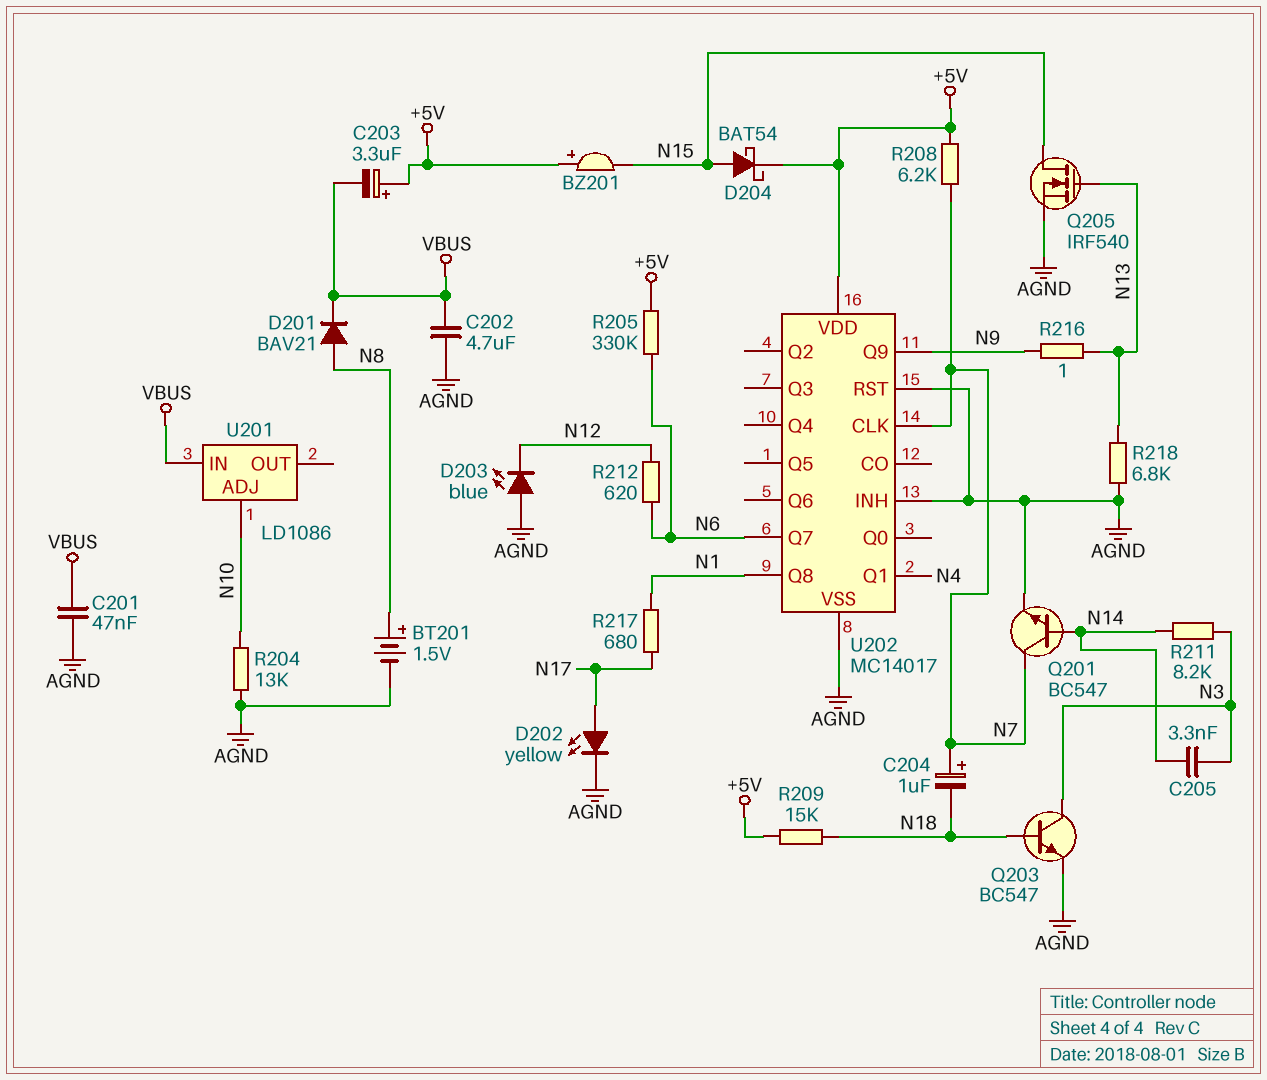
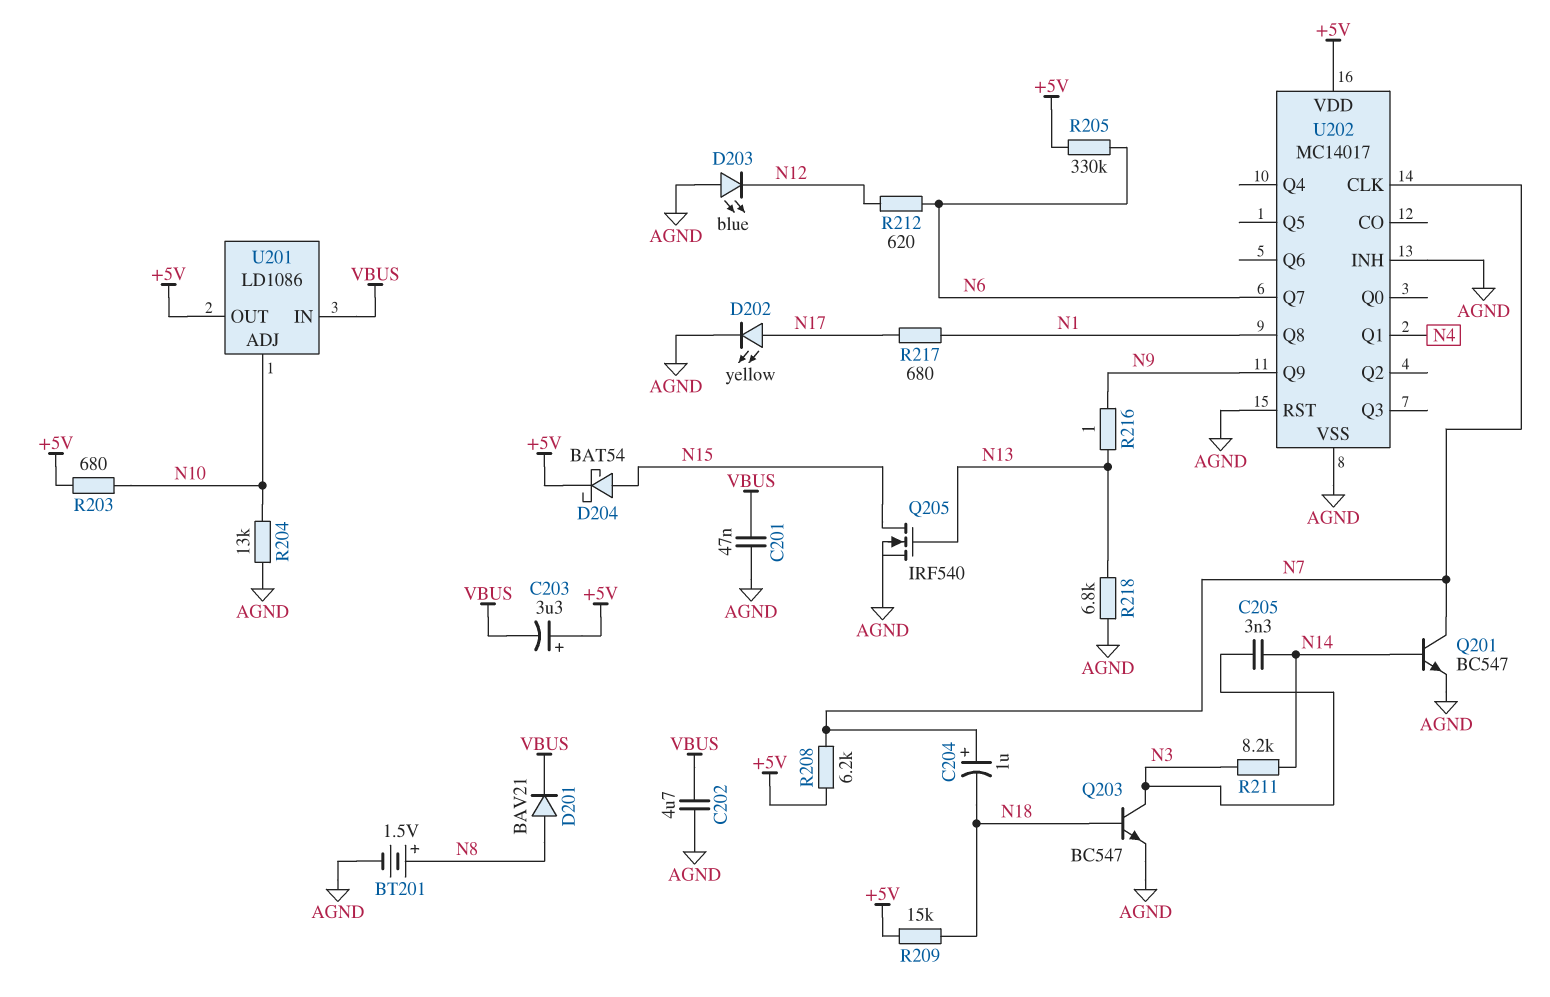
BZ201: buzzer (plus +5V, minus N15) -> none
R203: none -> 680 (+5V, N10)
U201 pin OUT: none -> +5V

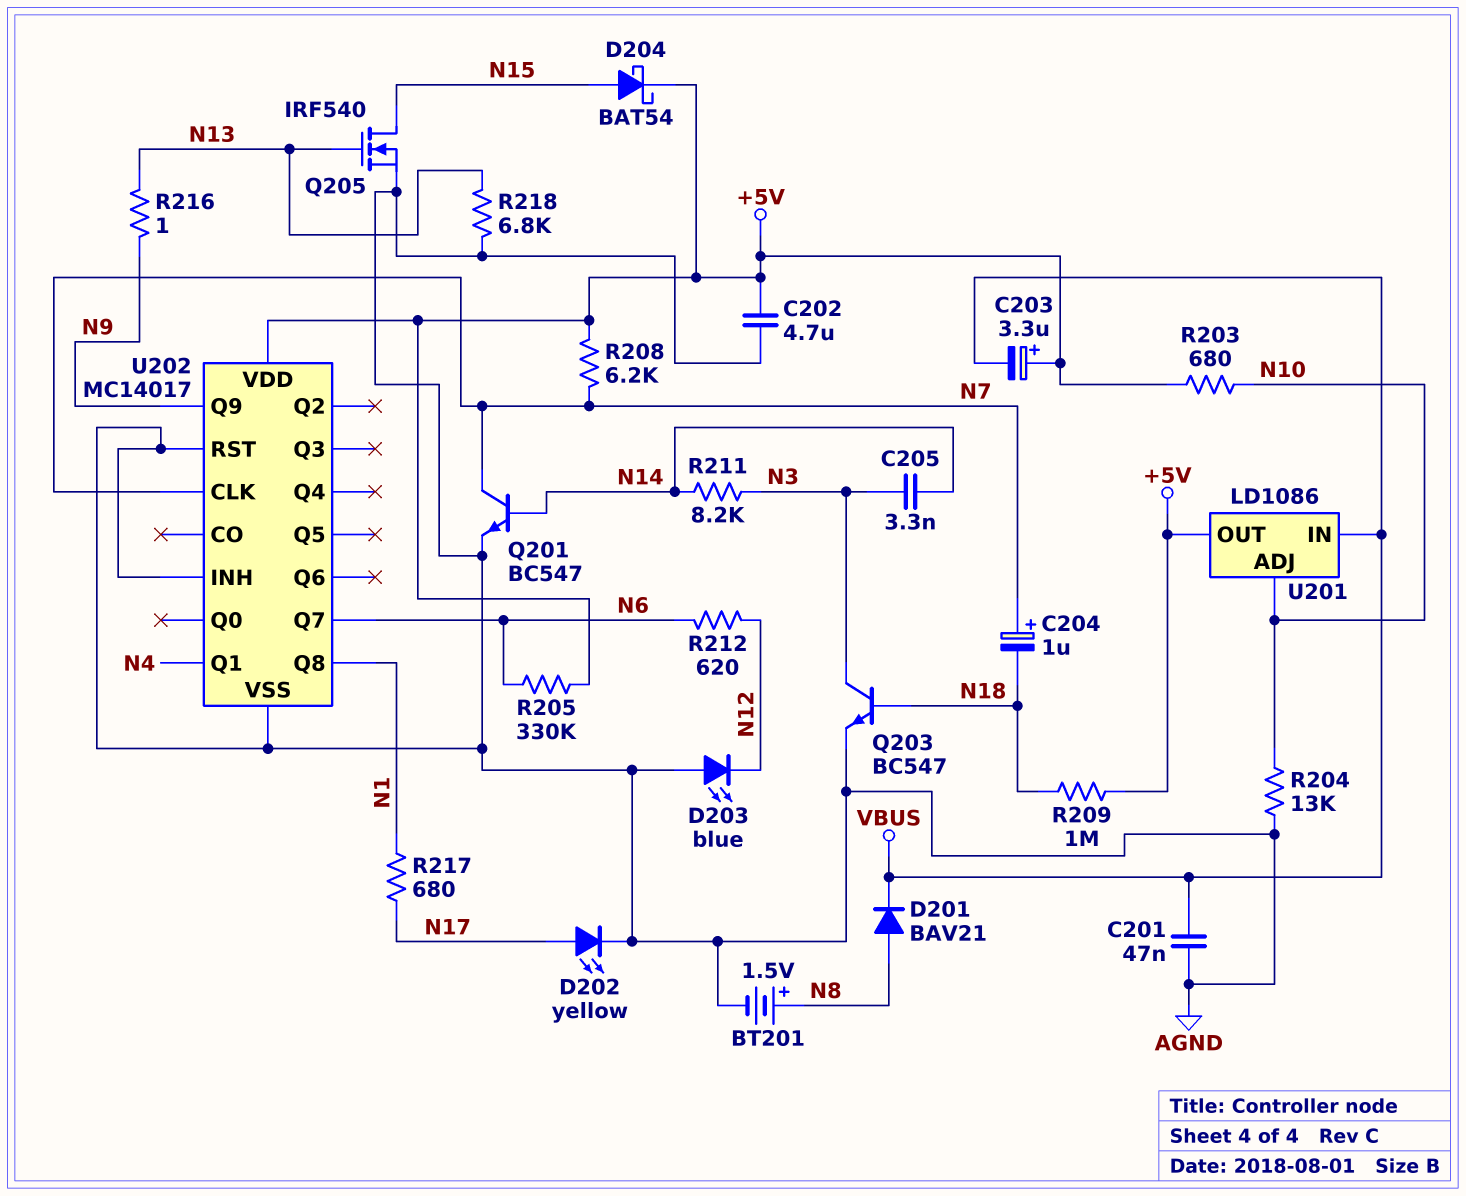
C202: 4.7uF (AGND, VBUS) -> 4.7uF (+5V, AGND)
R209: 15k (+5V, N18) -> 1M (+5V, N18)

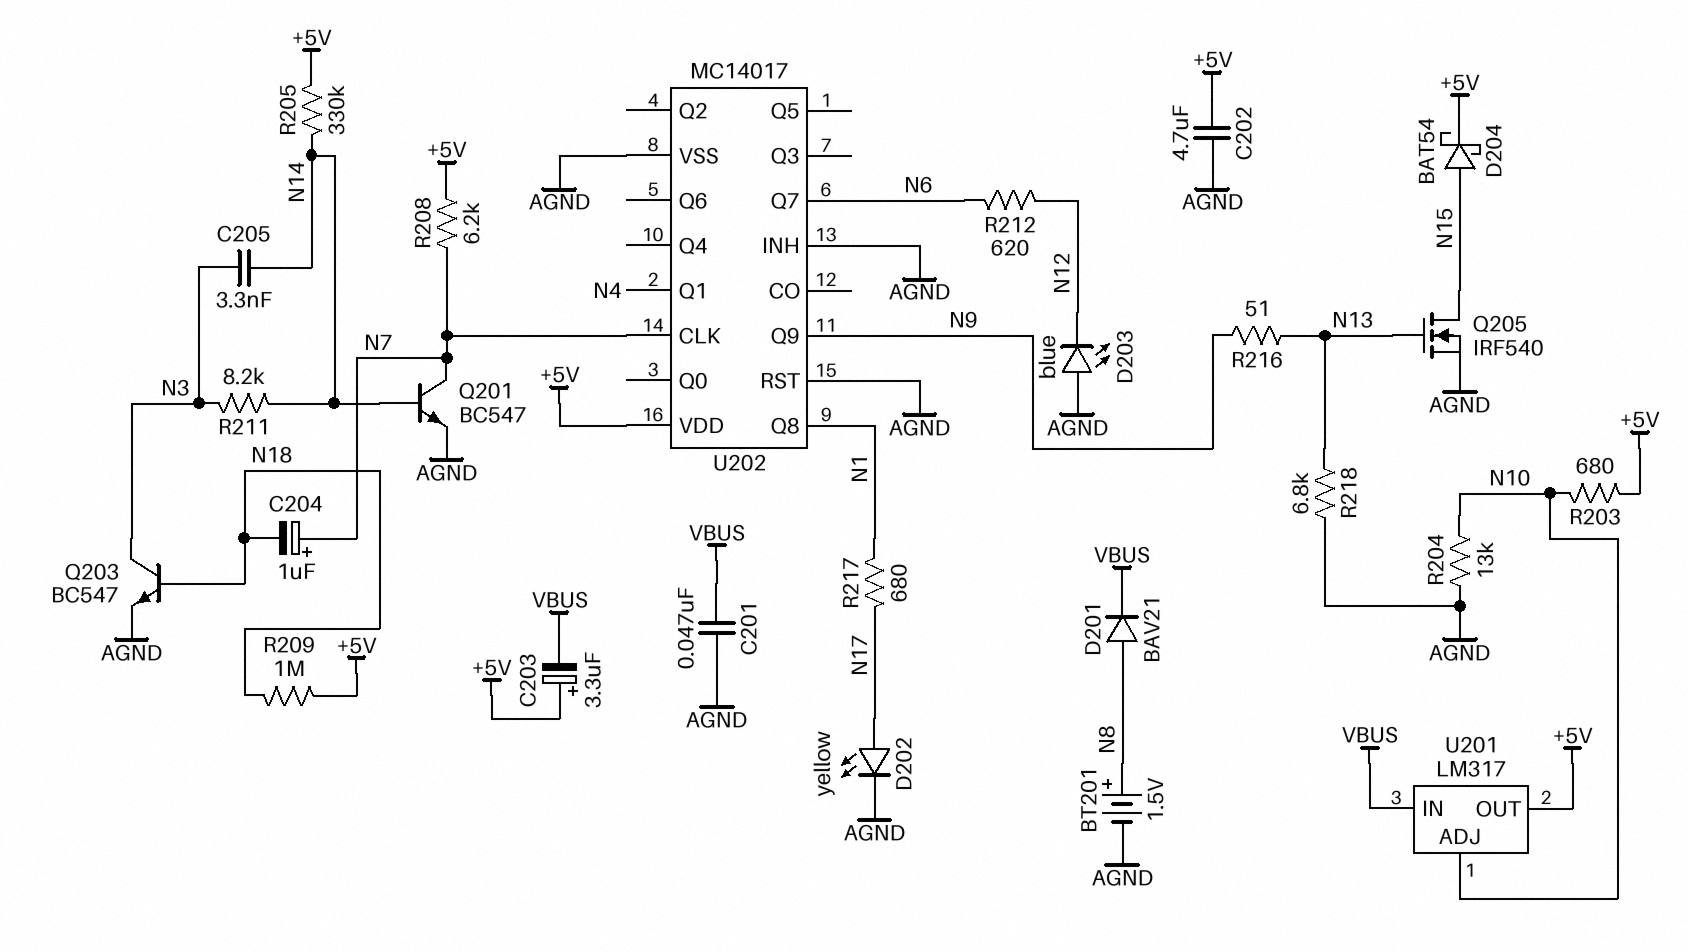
R205: 330k (+5V, N6) -> 330k (+5V, N14)
R216: 1 (N9, N13) -> 51 (N9, N13)
U201: LD1086 -> LM317

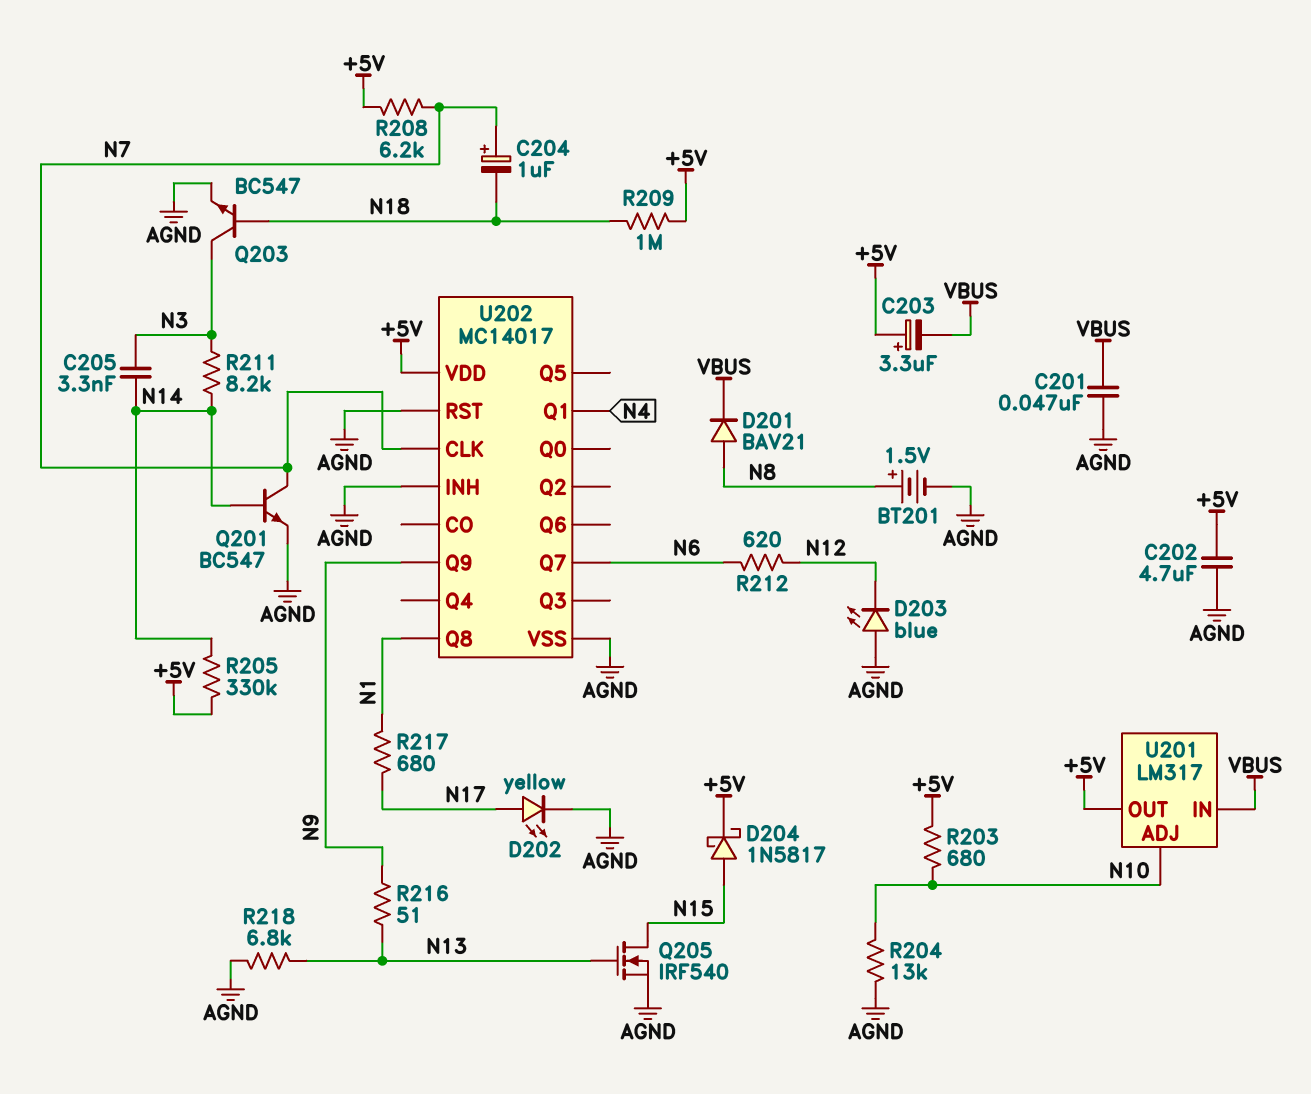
D204: schottky BAT54 (A N15, K +5V) -> schottky 1N5817 (A N15, K +5V)

